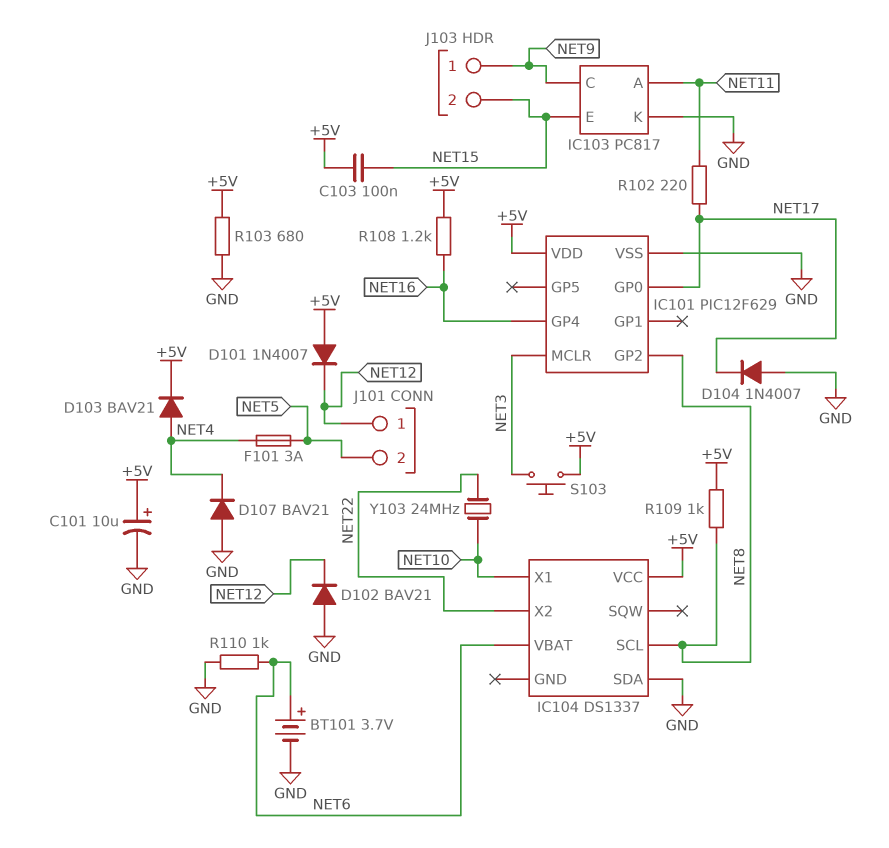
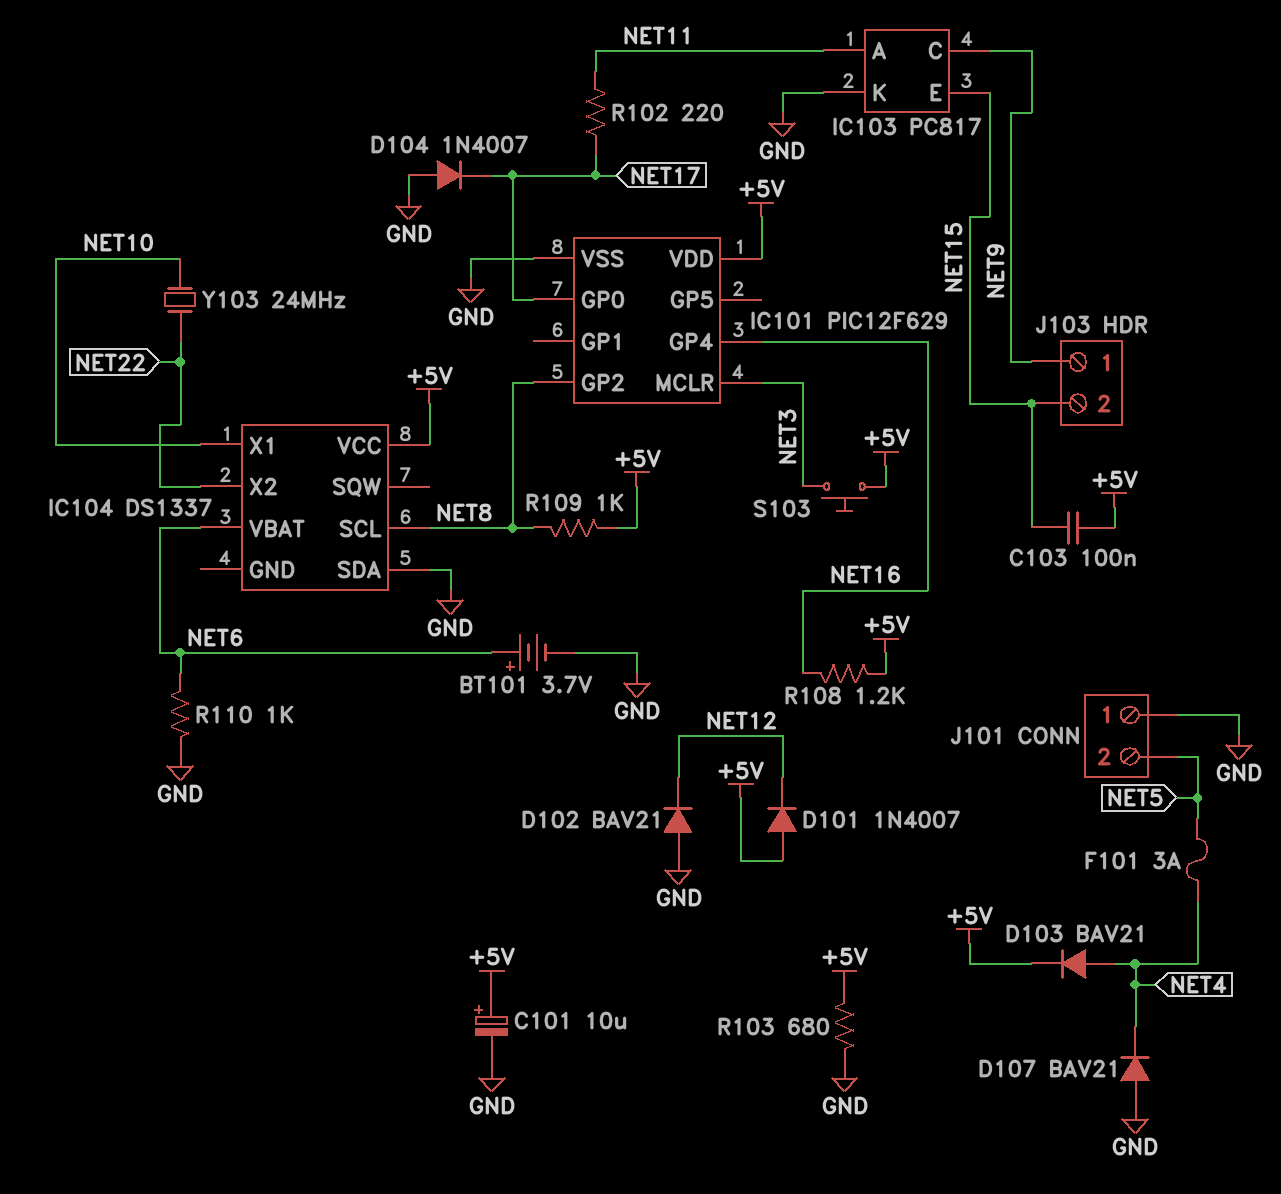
J101 pin 1: NET12 -> GND

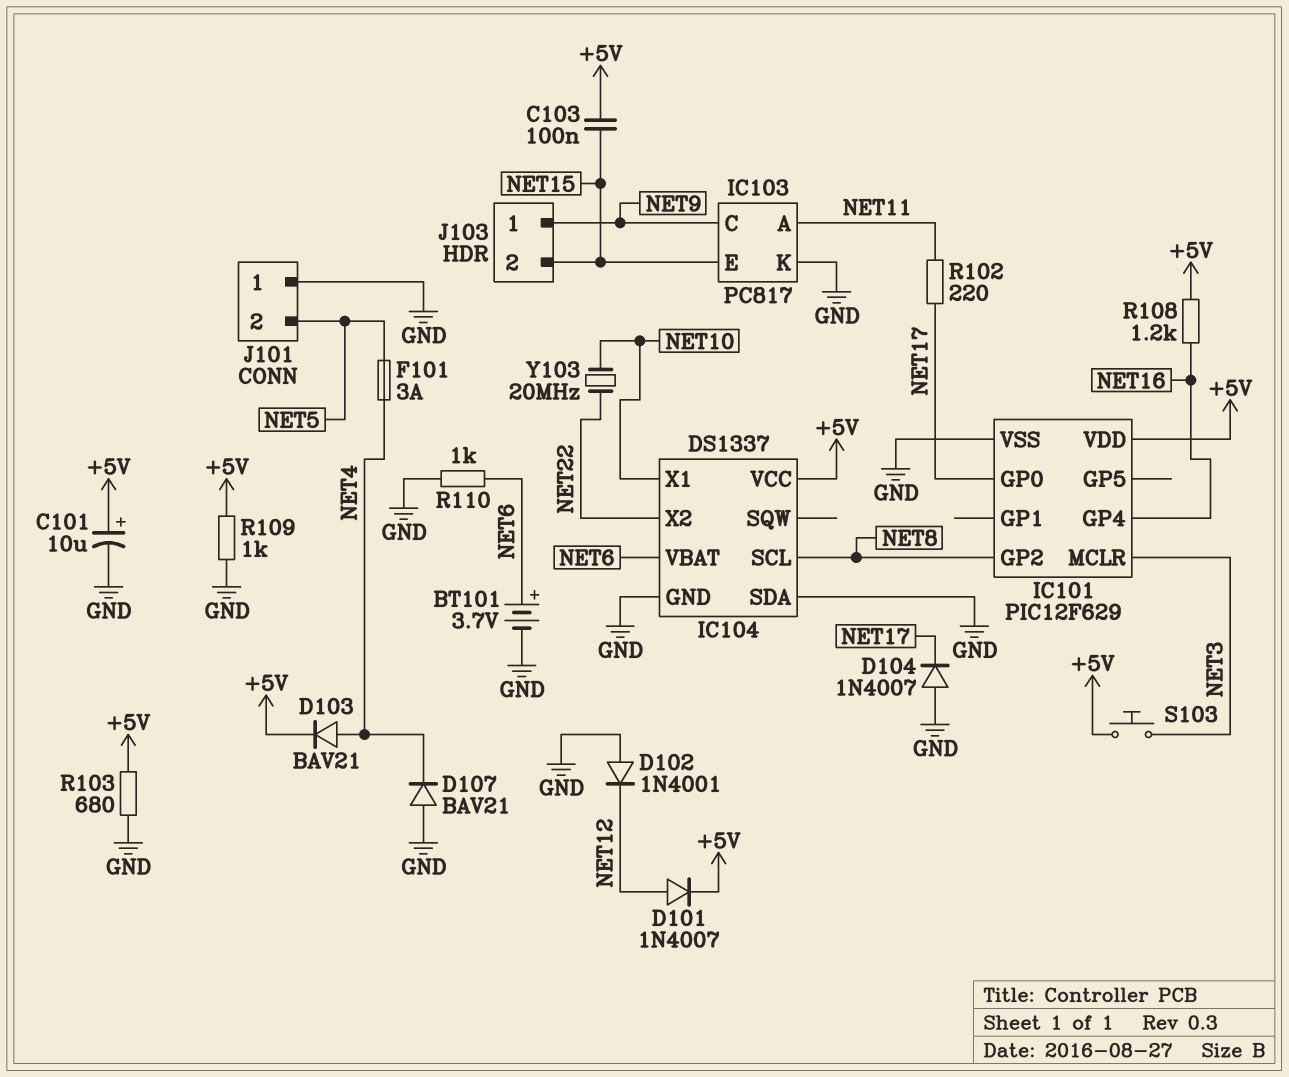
D101: diode 1N4007 (A +5V, K NET12) -> diode 1N4007 (A NET12, K +5V)
D102: diode BAV21 (A GND, K NET12) -> diode 1N4001 (A GND, K NET12)
IC104 pin GND: none -> GND
R109: 1k (+5V, NET8) -> 1k (+5V, GND)
Y103: 24MHz (NET10, NET22) -> 20MHz (NET10, NET22)

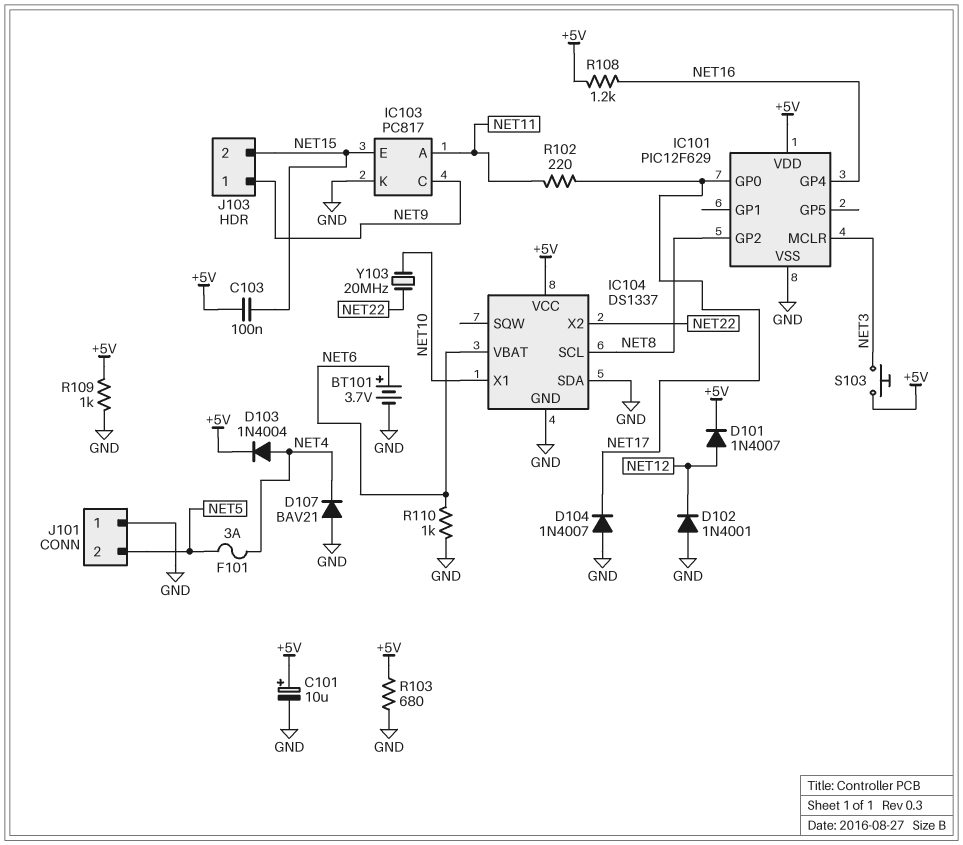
D103: diode BAV21 (A NET4, K +5V) -> diode 1N4004 (A NET4, K +5V)

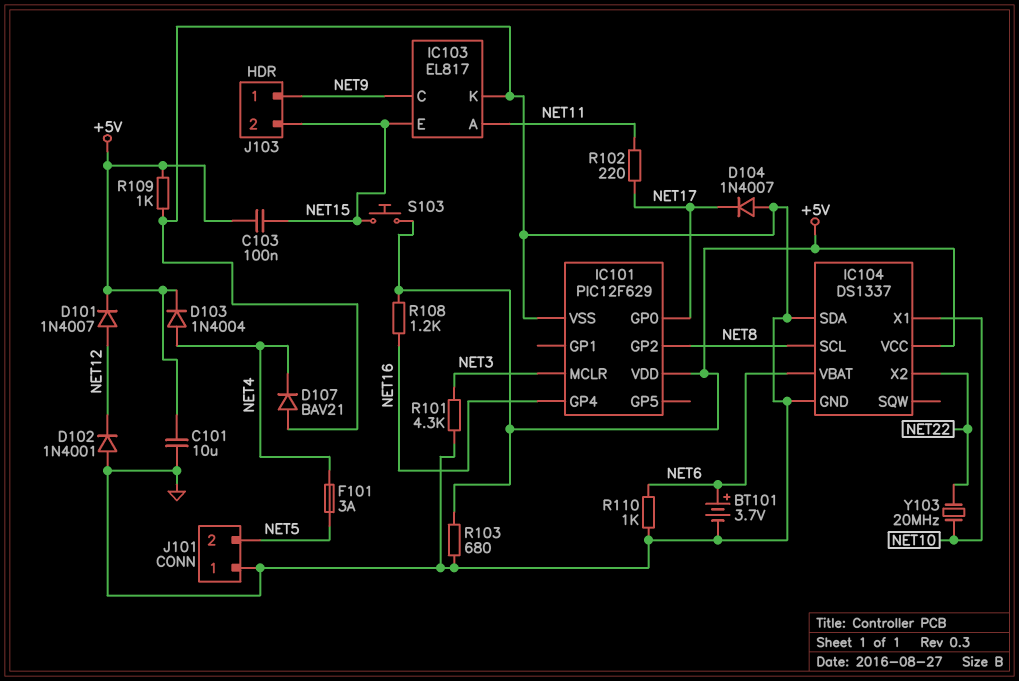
C101: 10uF (plus +5V, minus GND) -> 10uF (+5V, GND)
IC103: PC817 -> EL817
R101: none -> 4.3k (GND, NET3)
S103: button (+5V, NET3) -> button (+5V, NET15)

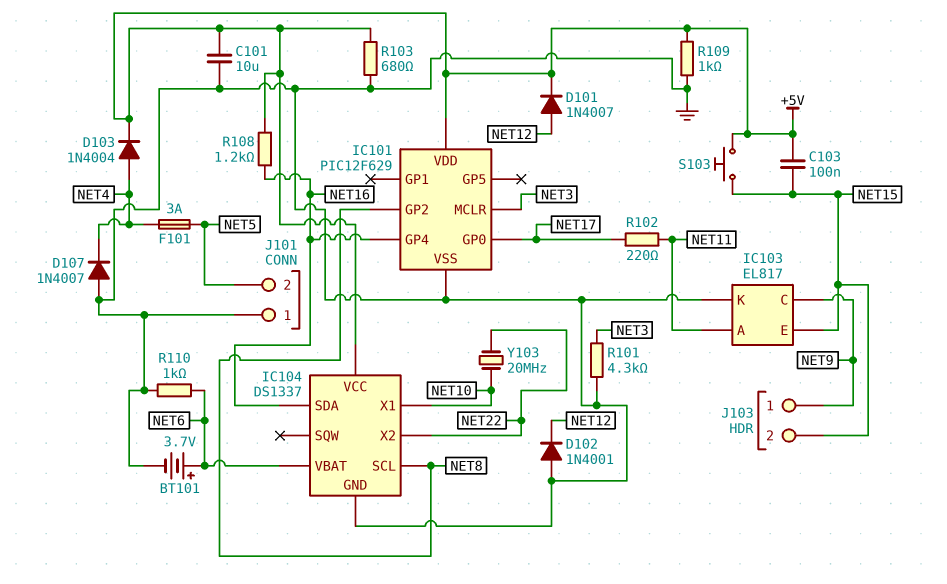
D104: diode 1N4007 (A GND, K NET17) -> none
D107: diode BAV21 (A GND, K NET4) -> diode 1N4007 (A GND, K NET4)
IC104 pin SDA: GND -> NET16

